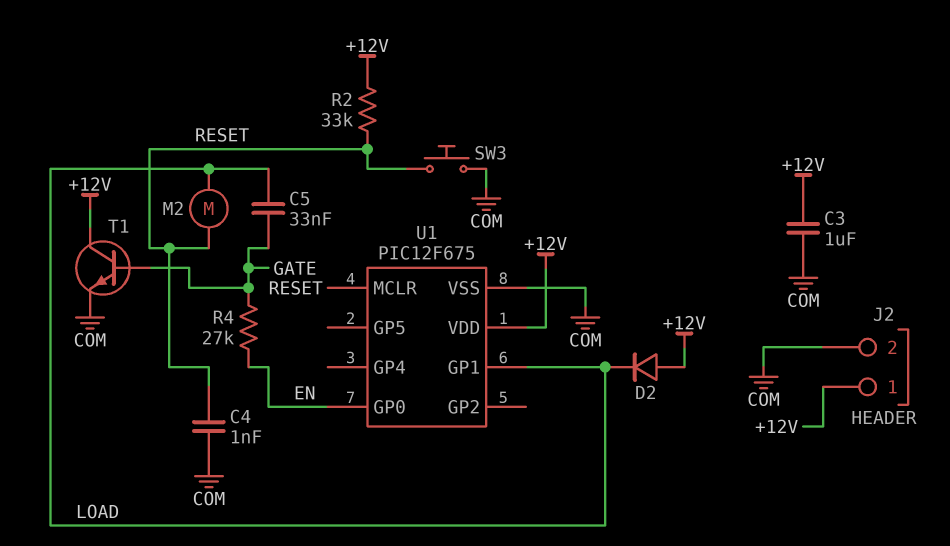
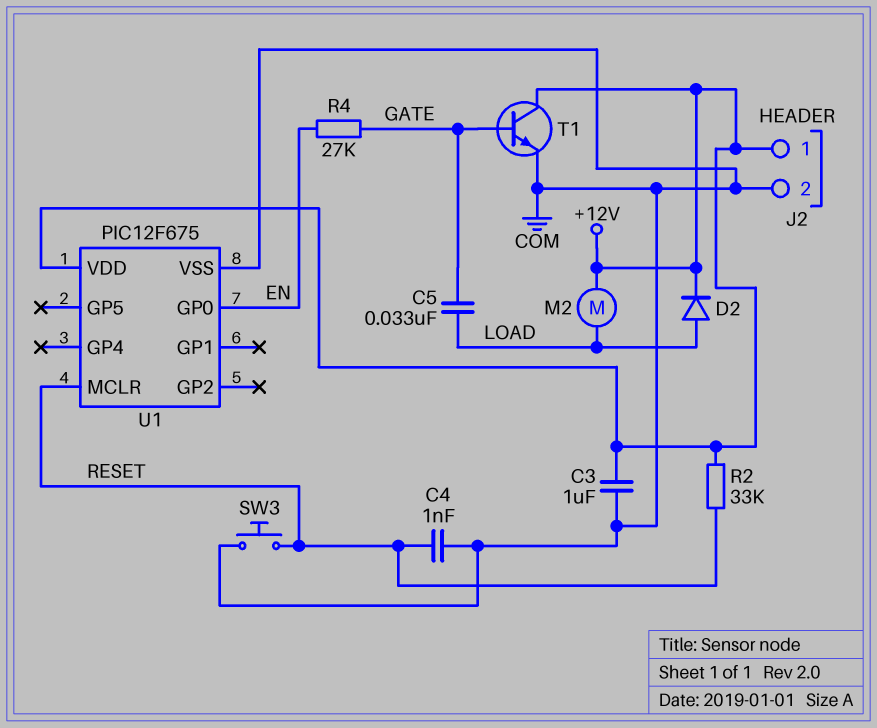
D2: diode (A +12V, K LOAD) -> diode (A LOAD, K +12V)
M2: motor (LOAD, RESET) -> motor (+12V, LOAD)
U1 pin GP1: LOAD -> none

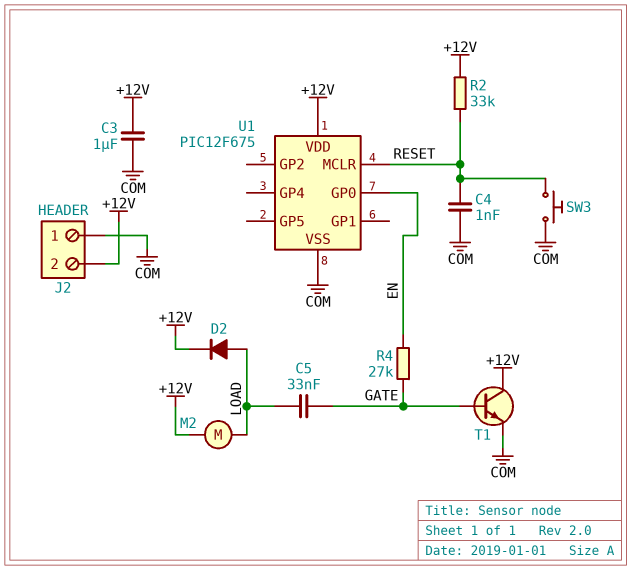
J2 pin 1: +12V -> COM
J2 pin 2: COM -> +12V

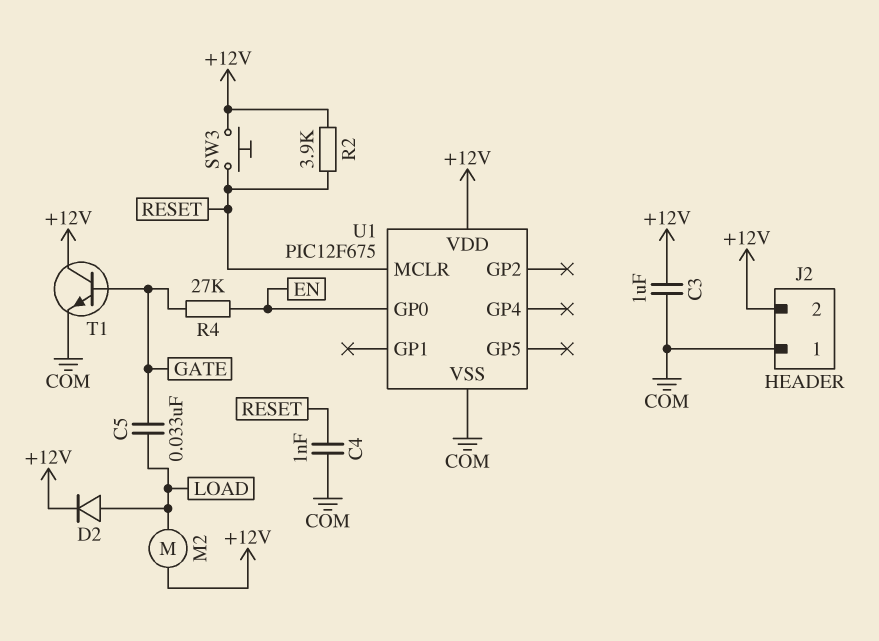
R2: 33k (+12V, RESET) -> 3.9k (+12V, RESET)
SW3: button (COM, RESET) -> button (+12V, RESET)

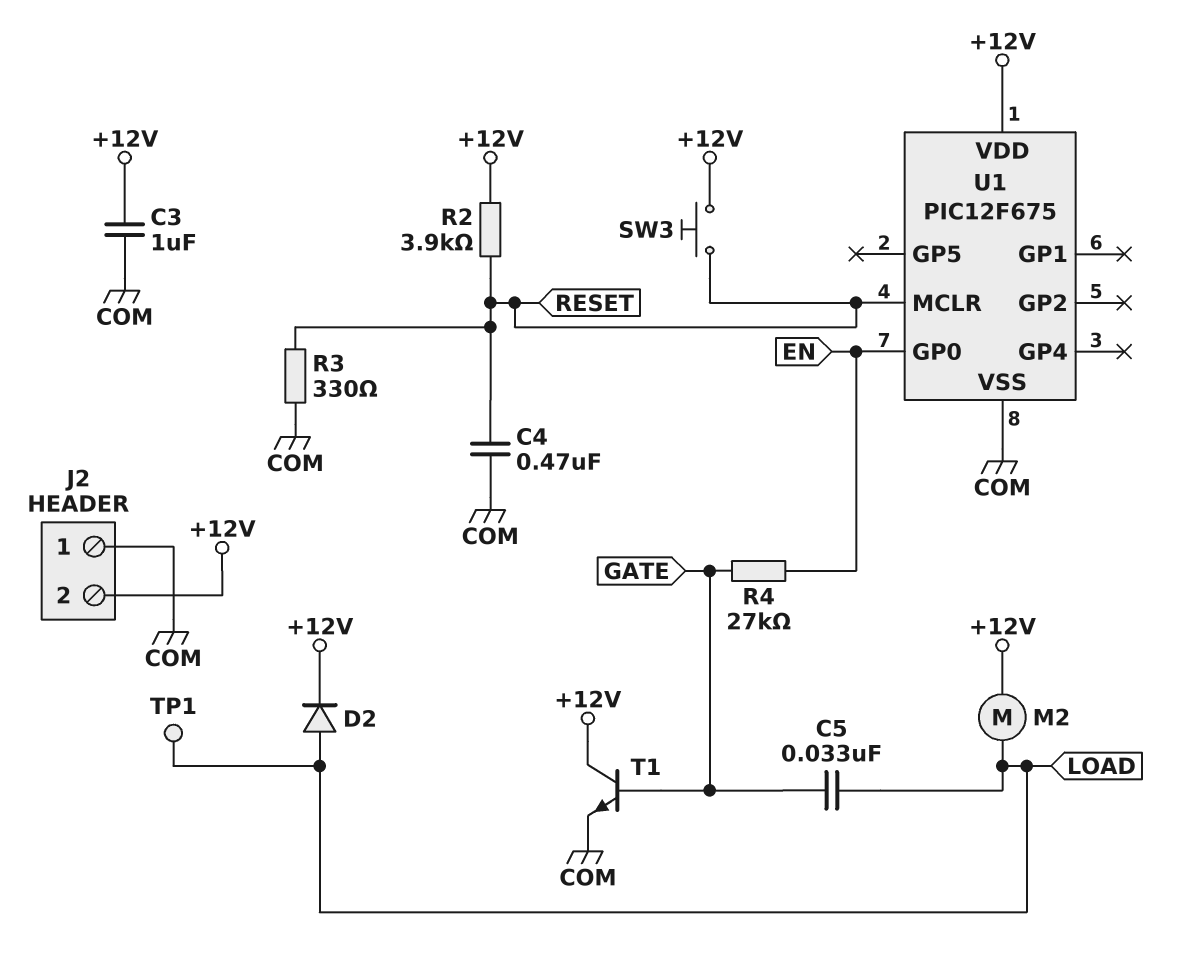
C4: 1nF (COM, RESET) -> 470nF (COM, RESET)
R3: none -> 330 (COM, RESET)
TP1: none -> test point (LOAD)

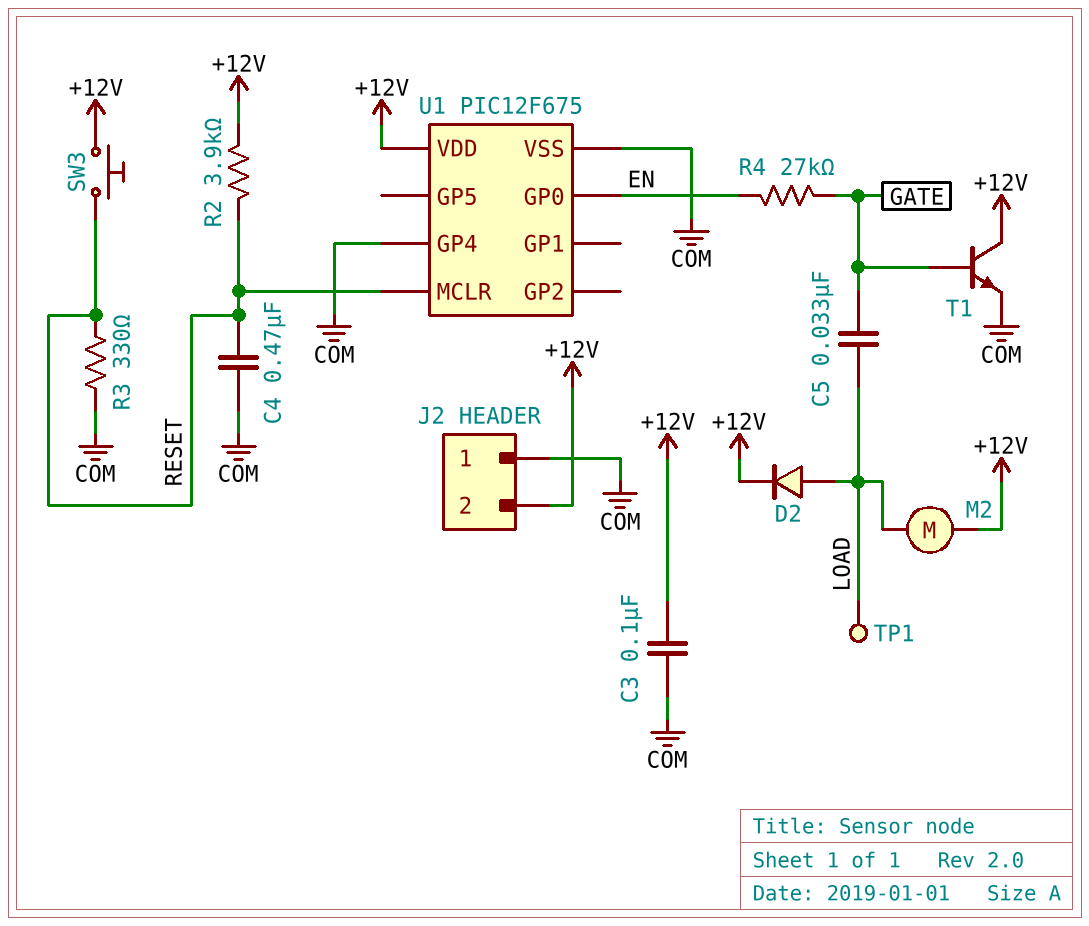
C3: 1uF (+12V, COM) -> 100nF (+12V, COM)
U1 pin GP4: none -> COM

